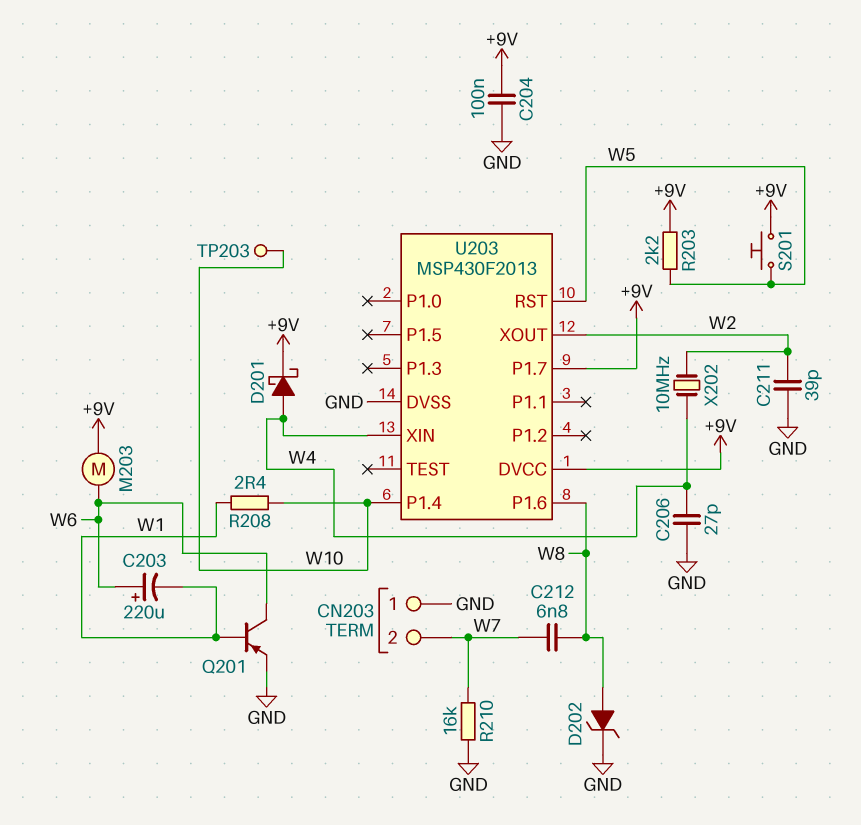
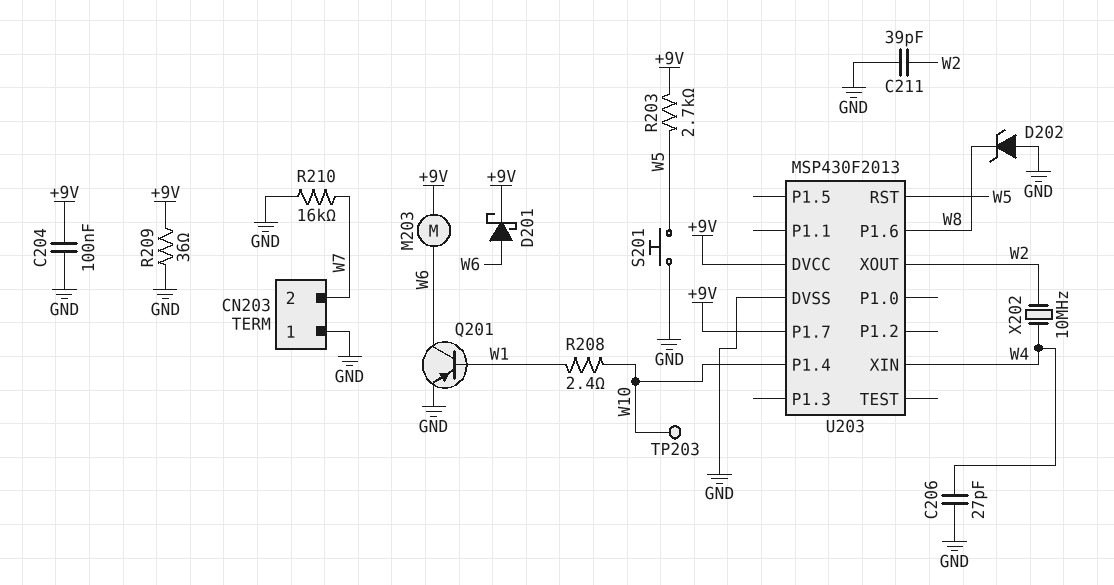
C203: 220uF (plus W6, minus W1) -> none
C212: 6.8nF (W7, W8) -> none
D201: schottky (A W4, K +9V) -> schottky (A W6, K +9V)
D202: zener (A W8, K GND) -> zener (A GND, K W8)
R203: 2.2k (+9V, W5) -> 2.7k (+9V, W5)
R209: none -> 36 (+9V, GND)
S201: button (+9V, W5) -> button (GND, W5)

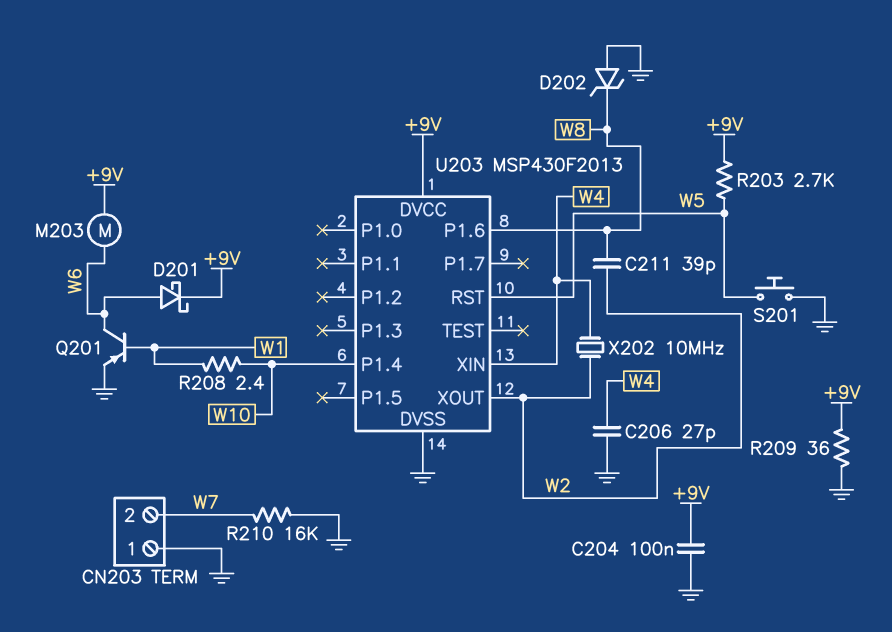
C211: 39pF (GND, W2) -> 39pF (W2, W8)
TP203: test point (W10) -> none
U203 pin P1.7: +9V -> none

